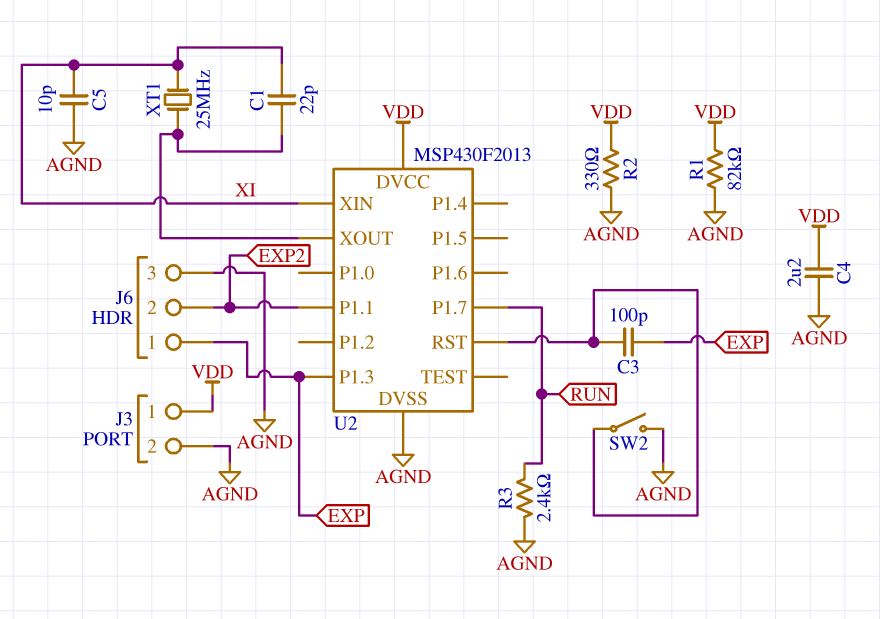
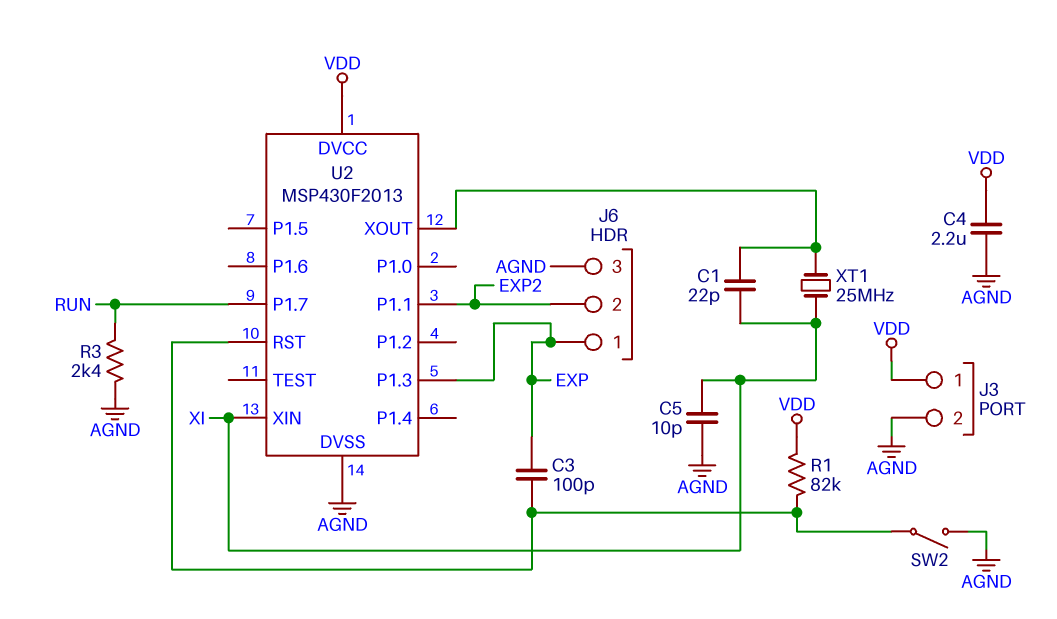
R1: 82k (AGND, VDD) -> 82k (U2/RST, VDD)
R2: 330 (AGND, VDD) -> none

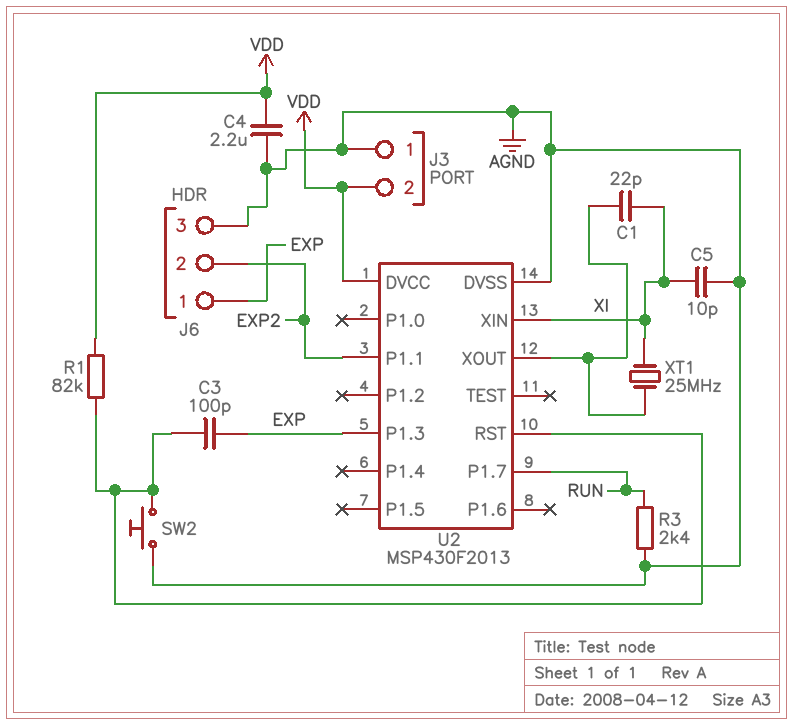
J3 pin 1: VDD -> AGND
J3 pin 2: AGND -> VDD
SW2: switch (AGND, U2/RST) -> button (AGND, U2/RST)

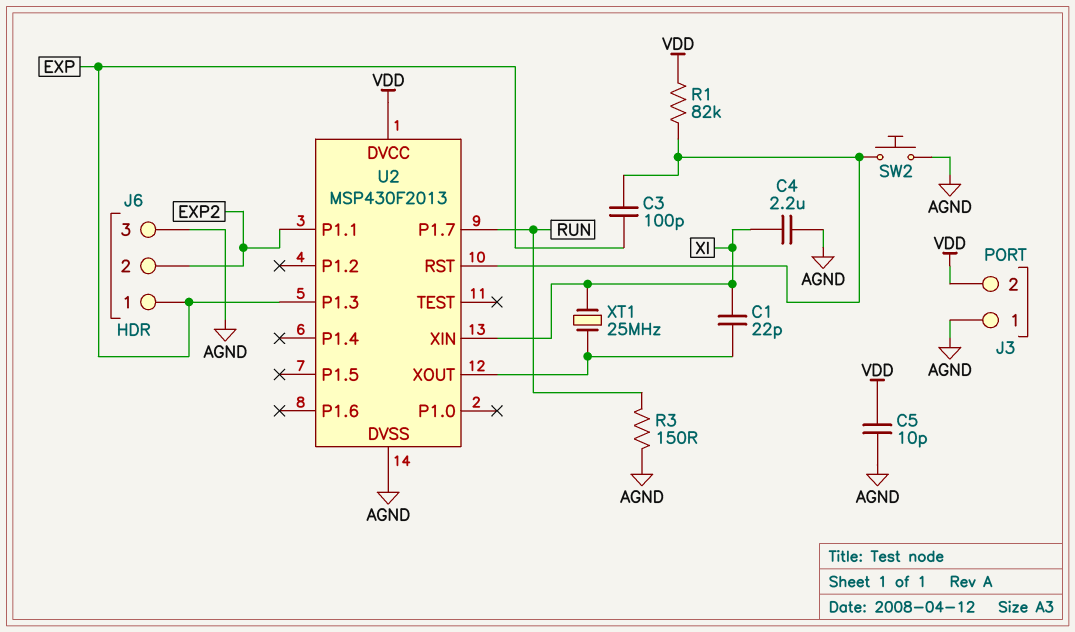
C4: 2.2uF (AGND, VDD) -> 2.2uF (AGND, XI)
C5: 10pF (AGND, XI) -> 10pF (AGND, VDD)
R3: 2.4k (AGND, RUN) -> 150 (AGND, RUN)

